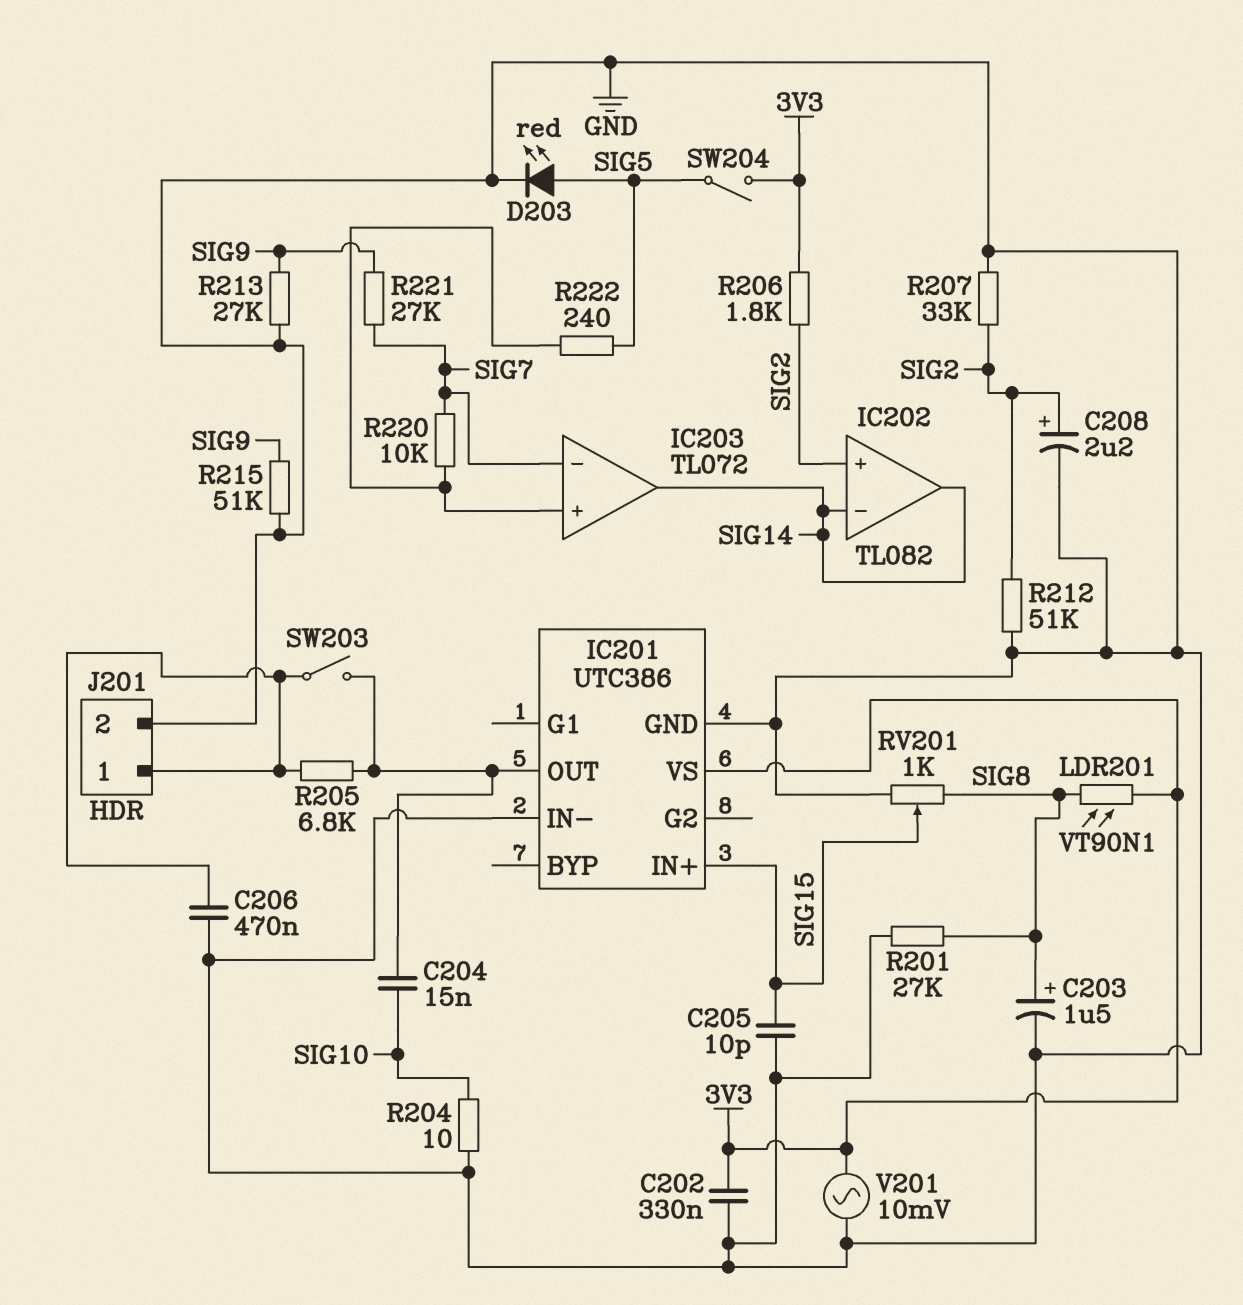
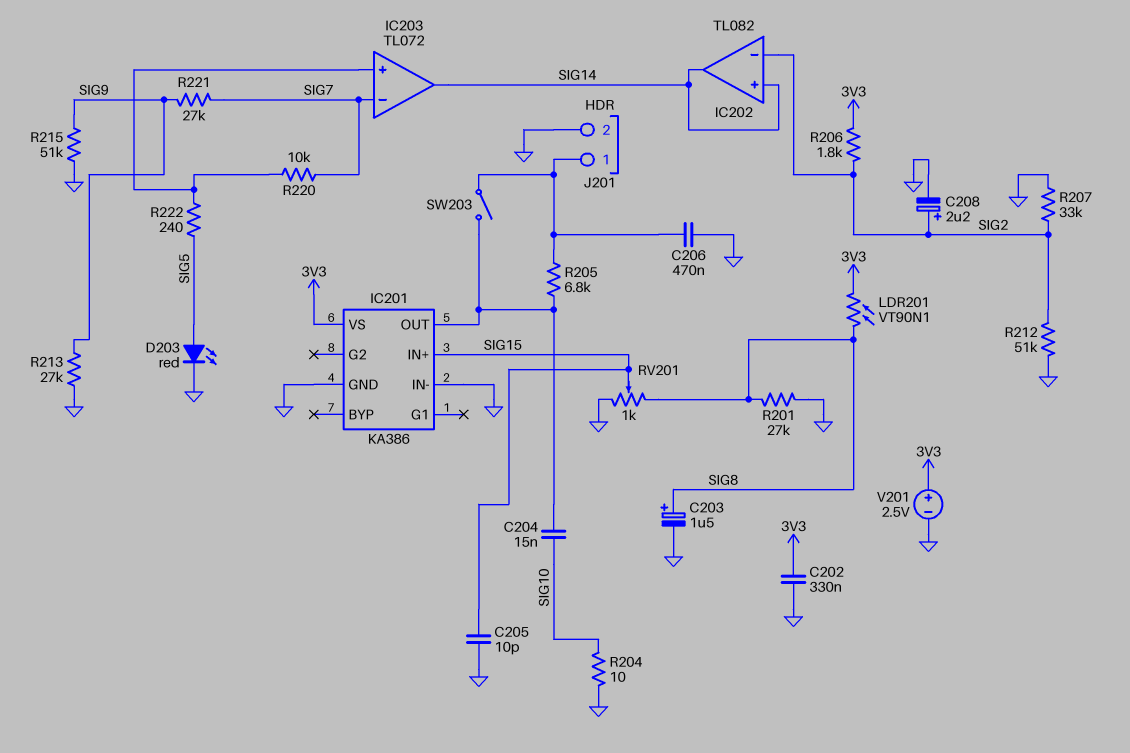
IC201: UTC386 -> KA386
IC202 pin in+: SIG2 -> SIG14
IC202 pin in-: SIG14 -> SIG2
SW204: switch (3V3, SIG5) -> none
V201: AC 10mV (3V3, GND) -> 2.5V (plus 3V3, minus GND)

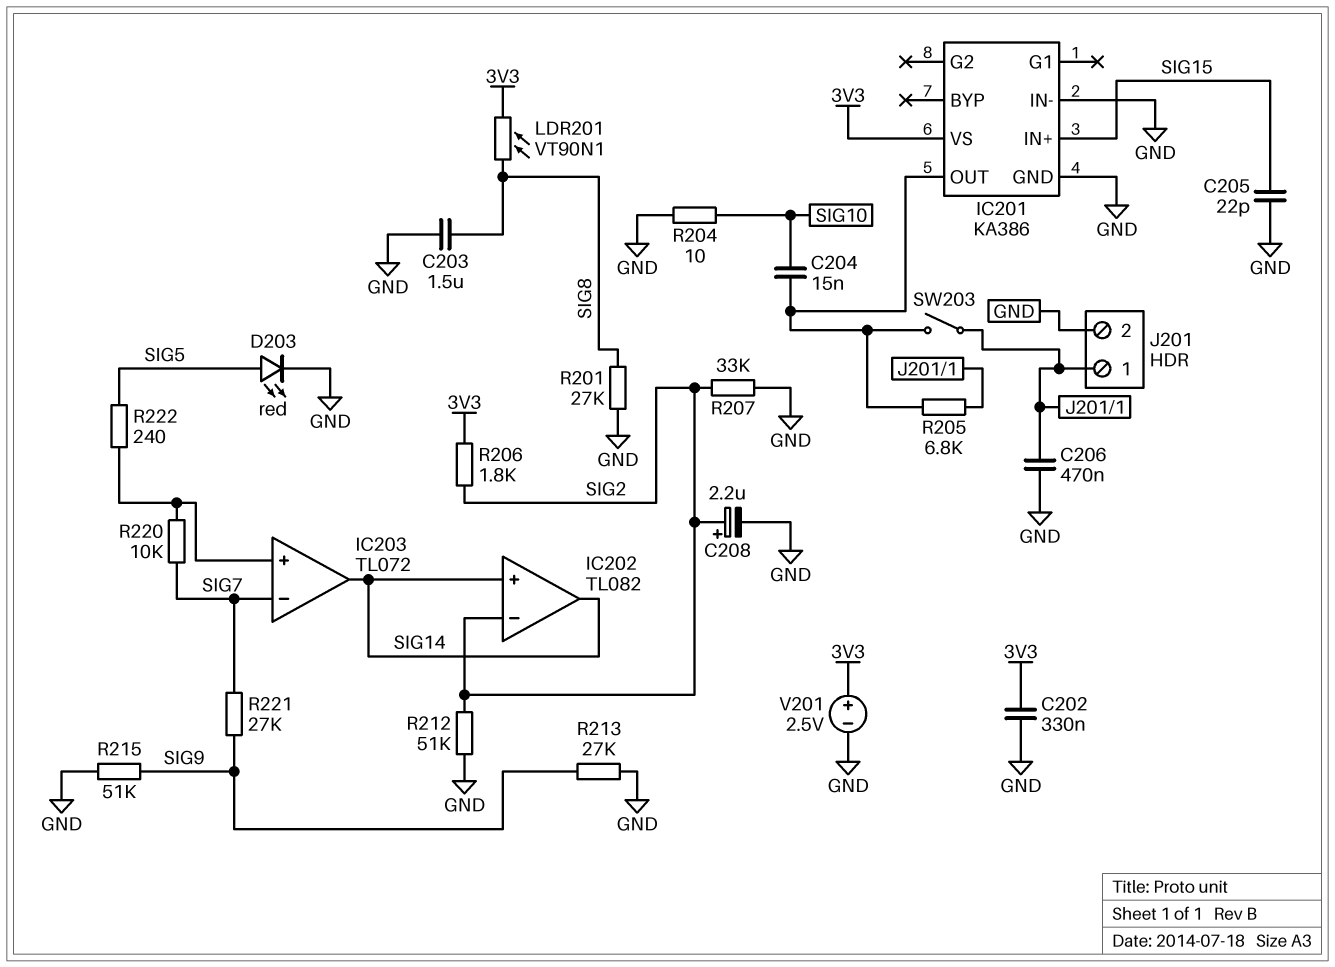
C203: 1.5uF (plus SIG8, minus GND) -> 1.5uF (GND, SIG8)
C205: 10pF (GND, SIG15) -> 22pF (GND, SIG15)
RV201: 1k (GND, SIG8, wiper SIG15) -> none

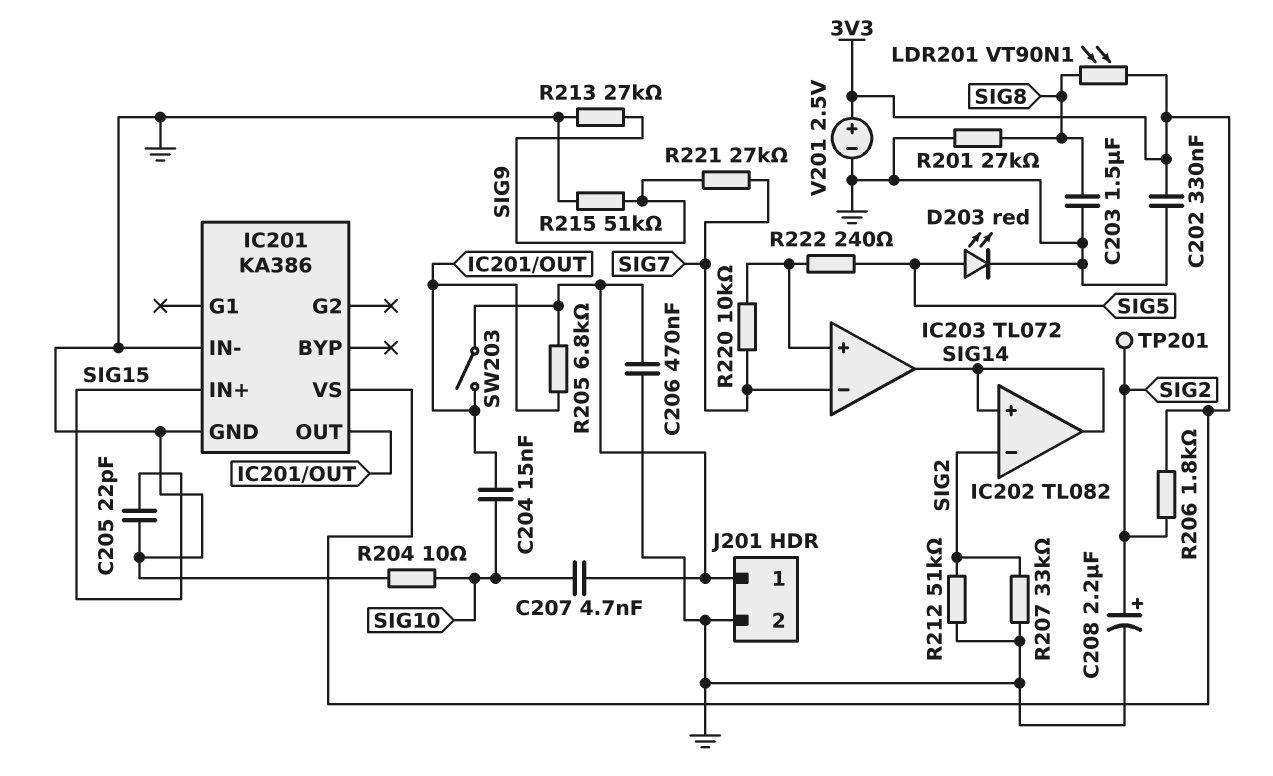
C207: none -> 4.7nF (J201/1, SIG10)
TP201: none -> test point (SIG2)

